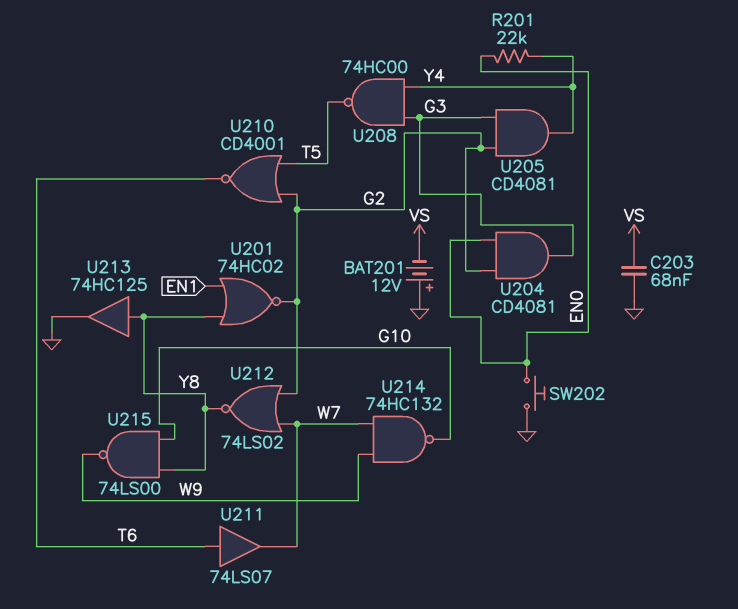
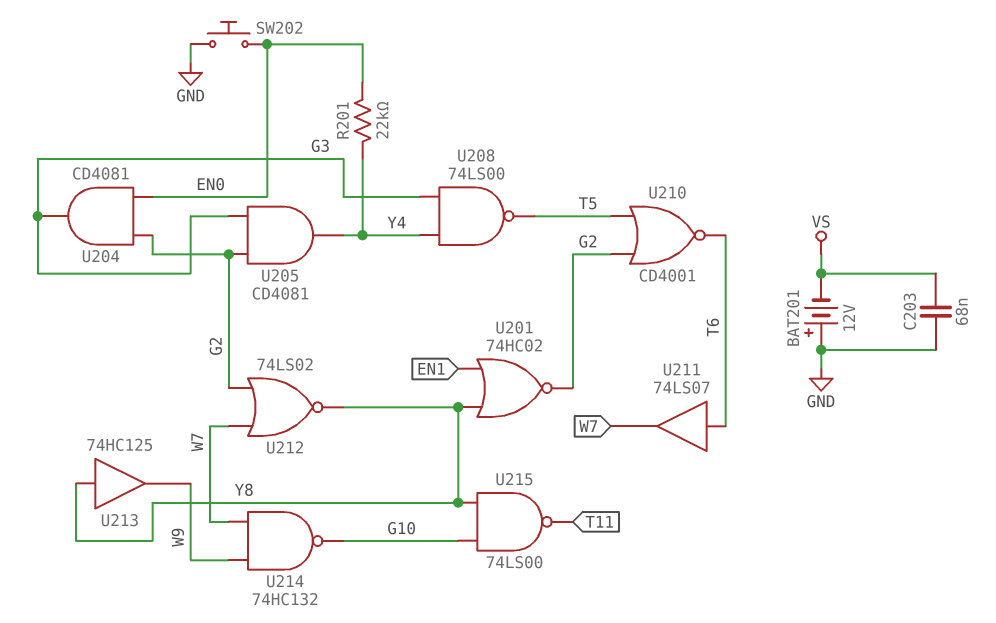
U208: NAND 74HC00 (in G3, in Y4, out T5) -> NAND 74LS00 (in G3, in Y4, out T5)
U213: buffer 74HC125 (in Y8, out GND) -> buffer 74HC125 (in Y8, out W9)
U215: NAND 74LS00 (in G10, in Y8, out W9) -> NAND 74LS00 (in G10, in Y8, out T11)

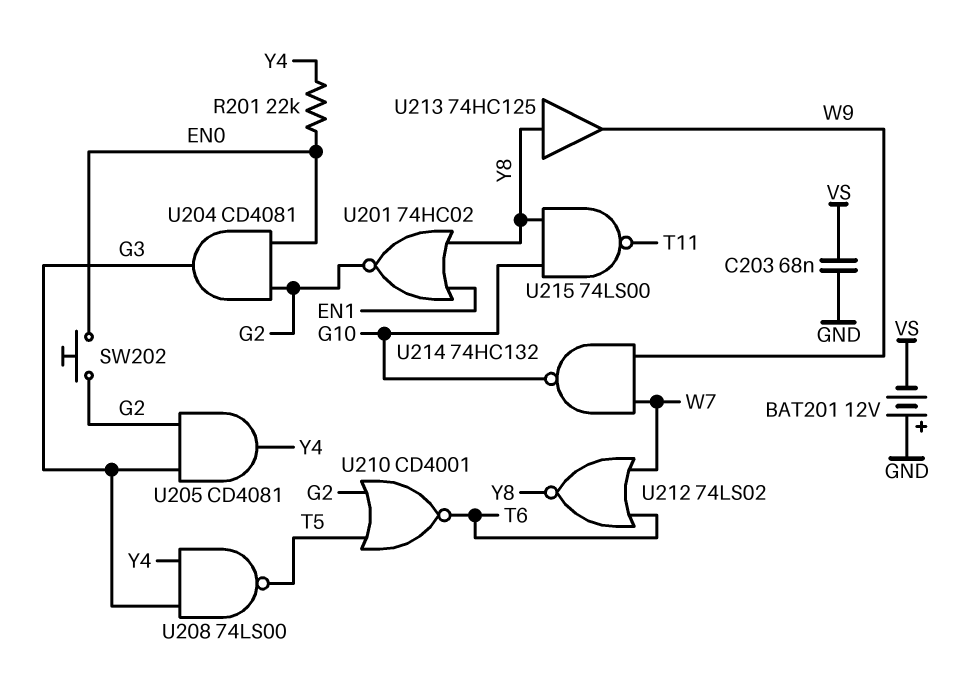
SW202: button (EN0, GND) -> button (EN0, G2)
U211: buffer 74LS07 (in T6, out W7) -> none
U212: NOR 74LS02 (in G2, in W7, out Y8) -> NOR 74LS02 (in T6, in W7, out Y8)

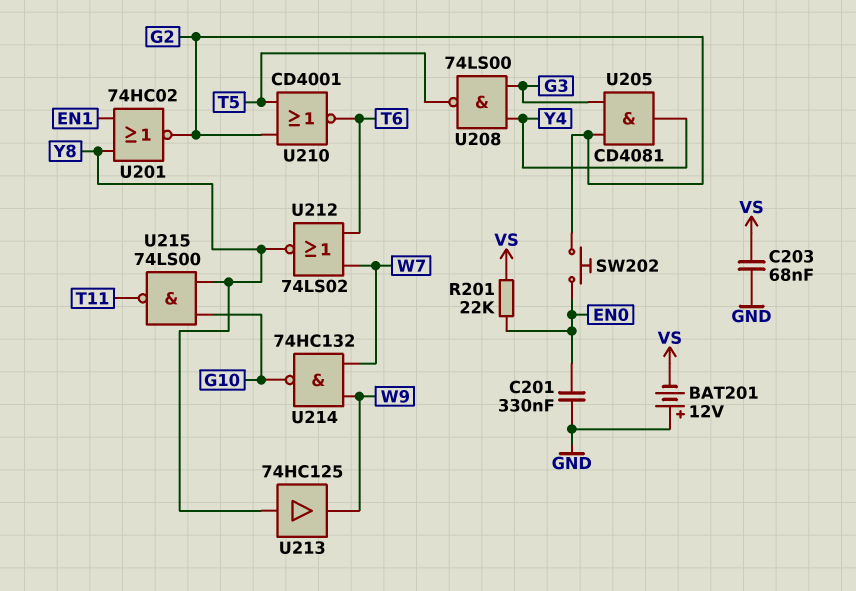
C201: none -> 330nF (EN0, GND)
R201: 22k (EN0, Y4) -> 22k (EN0, VS)
U204: AND CD4081 (in EN0, in G2, out G3) -> none

